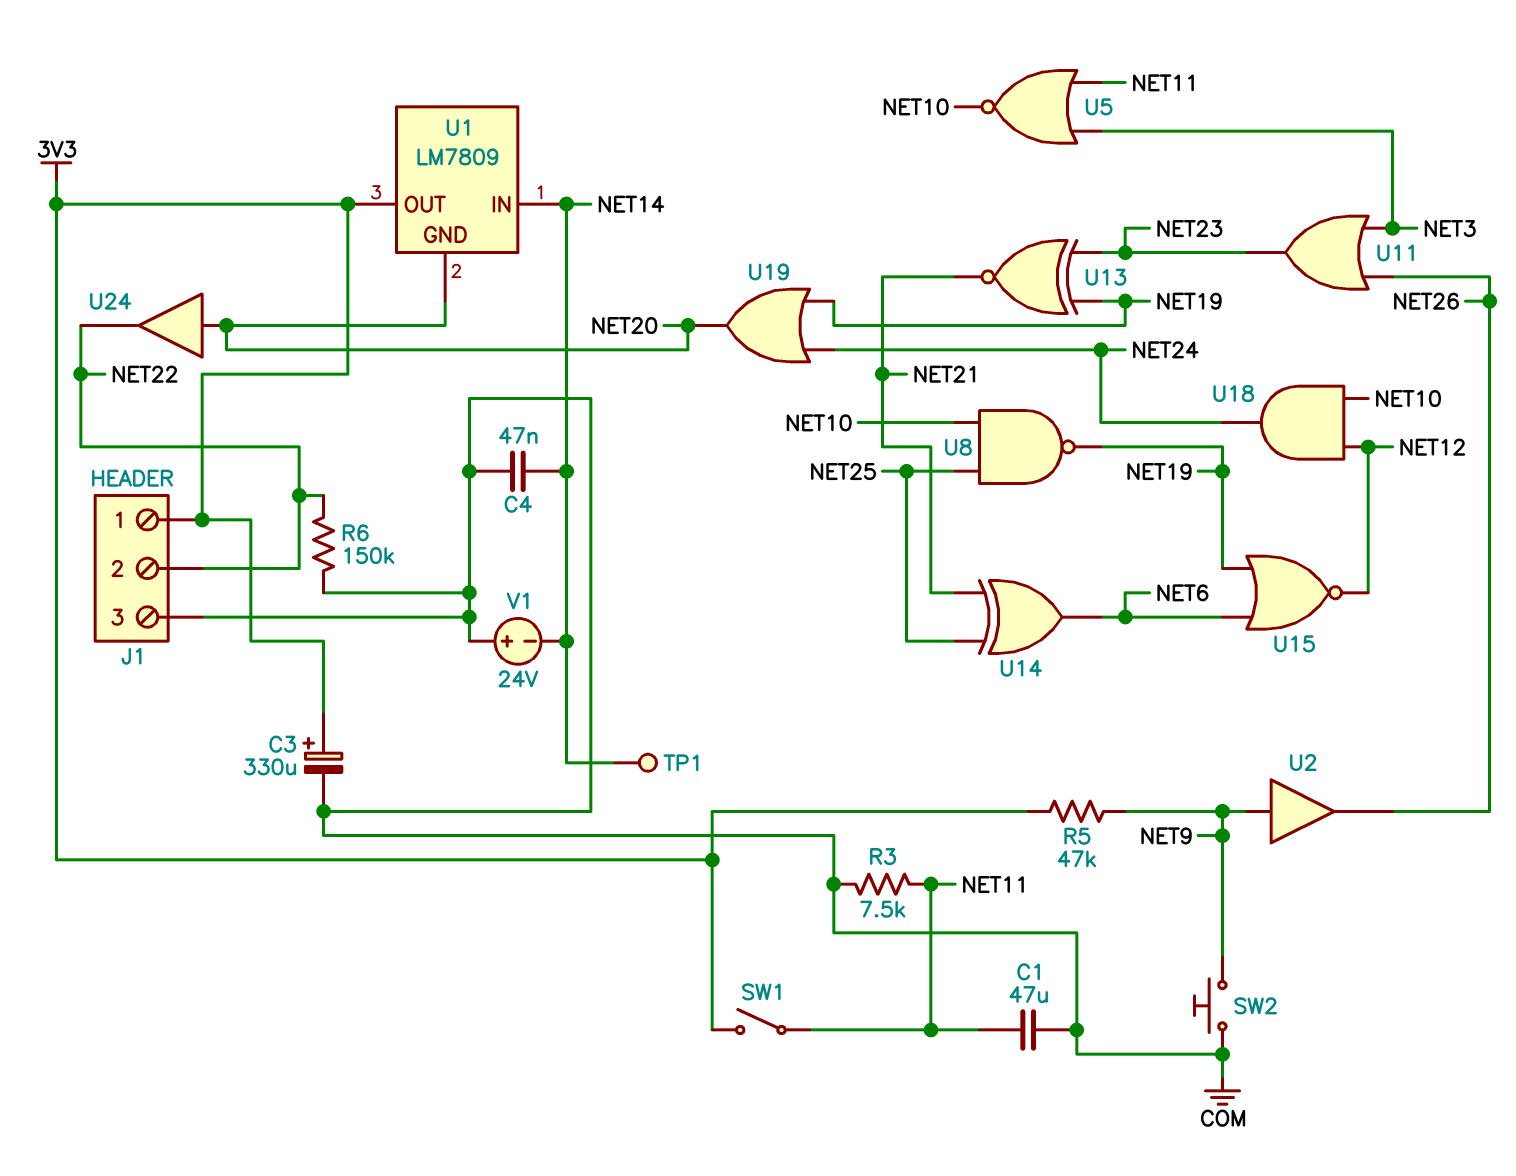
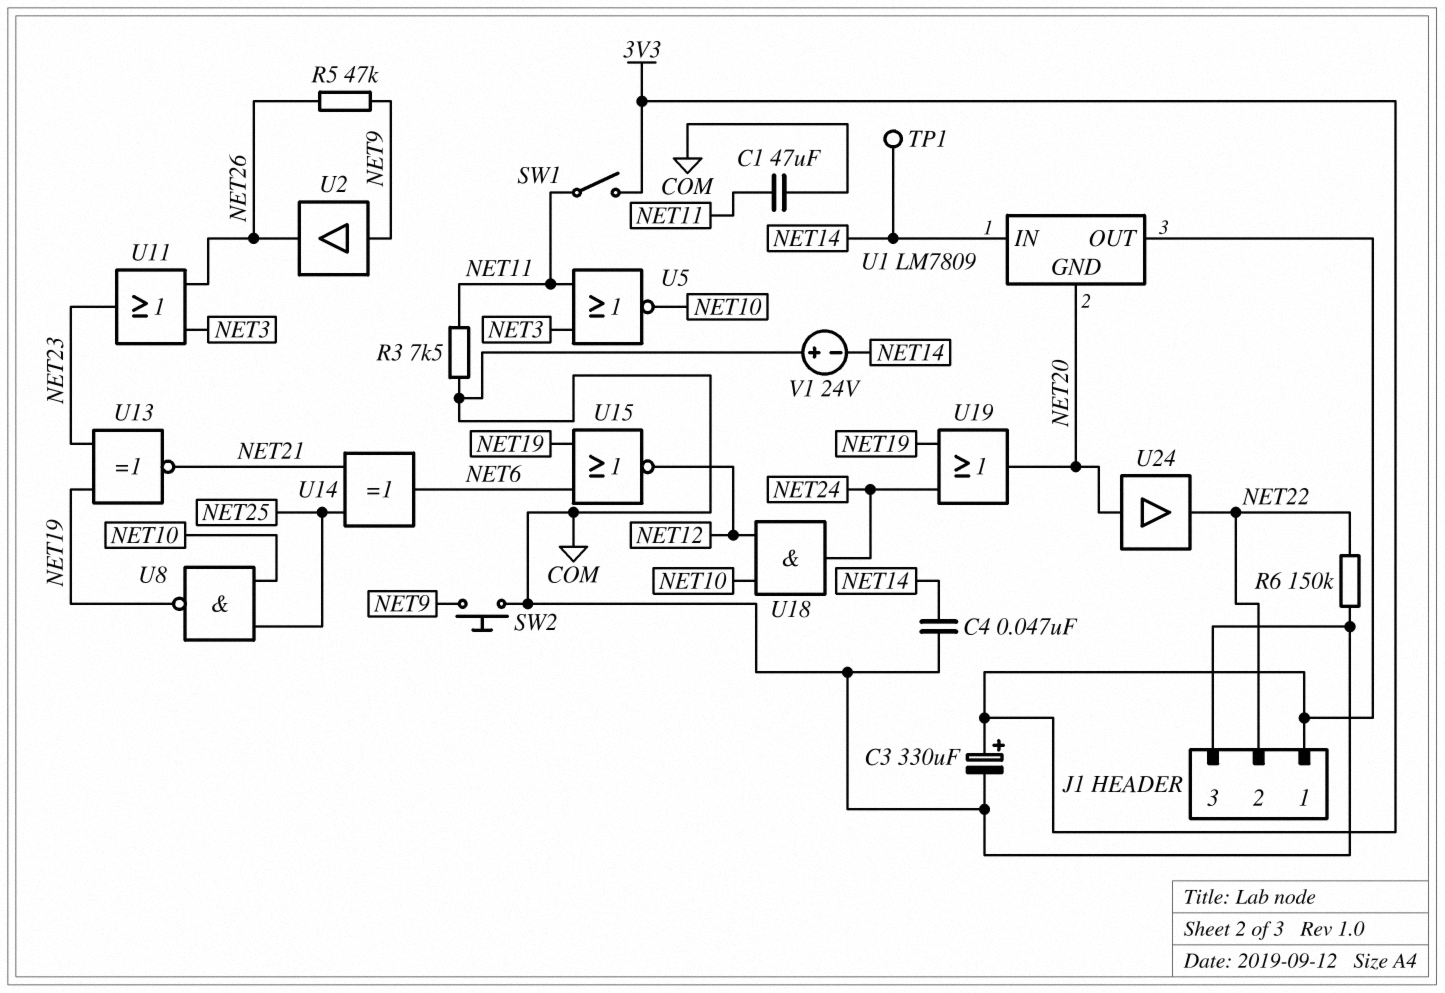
R5: 47k (3V3, NET9) -> 47k (NET9, NET26)

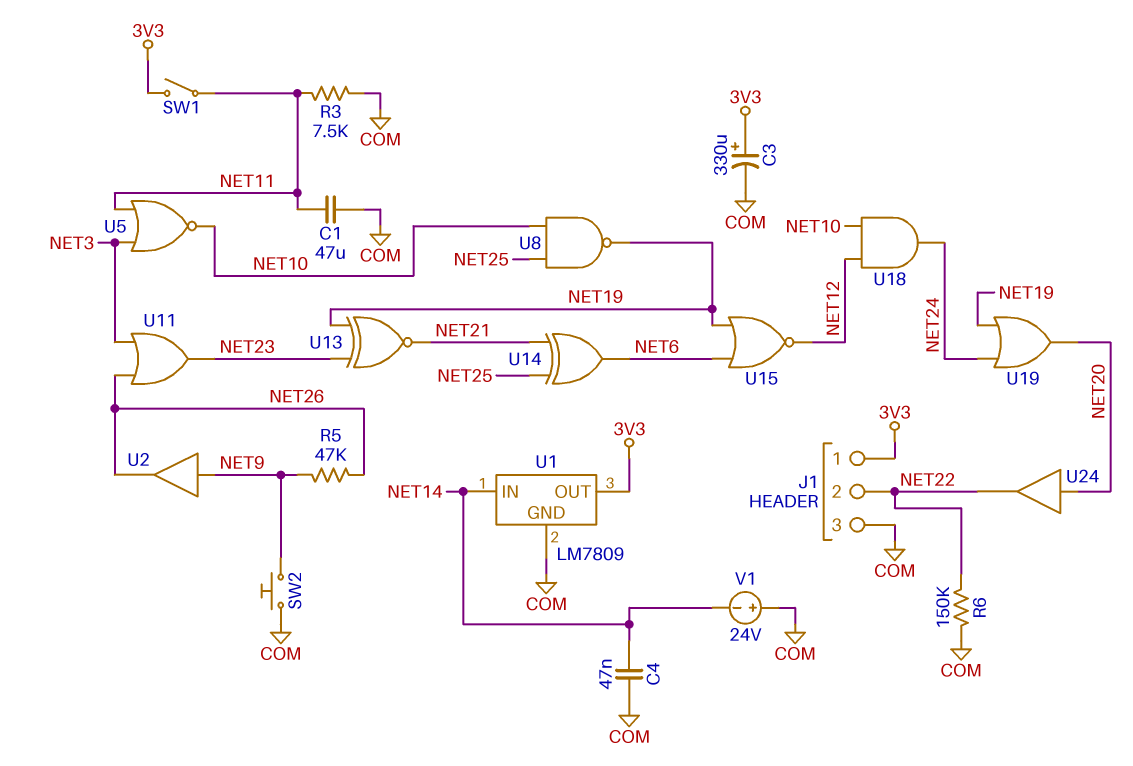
TP1: test point (NET14) -> none
U1 pin GND: NET20 -> COM

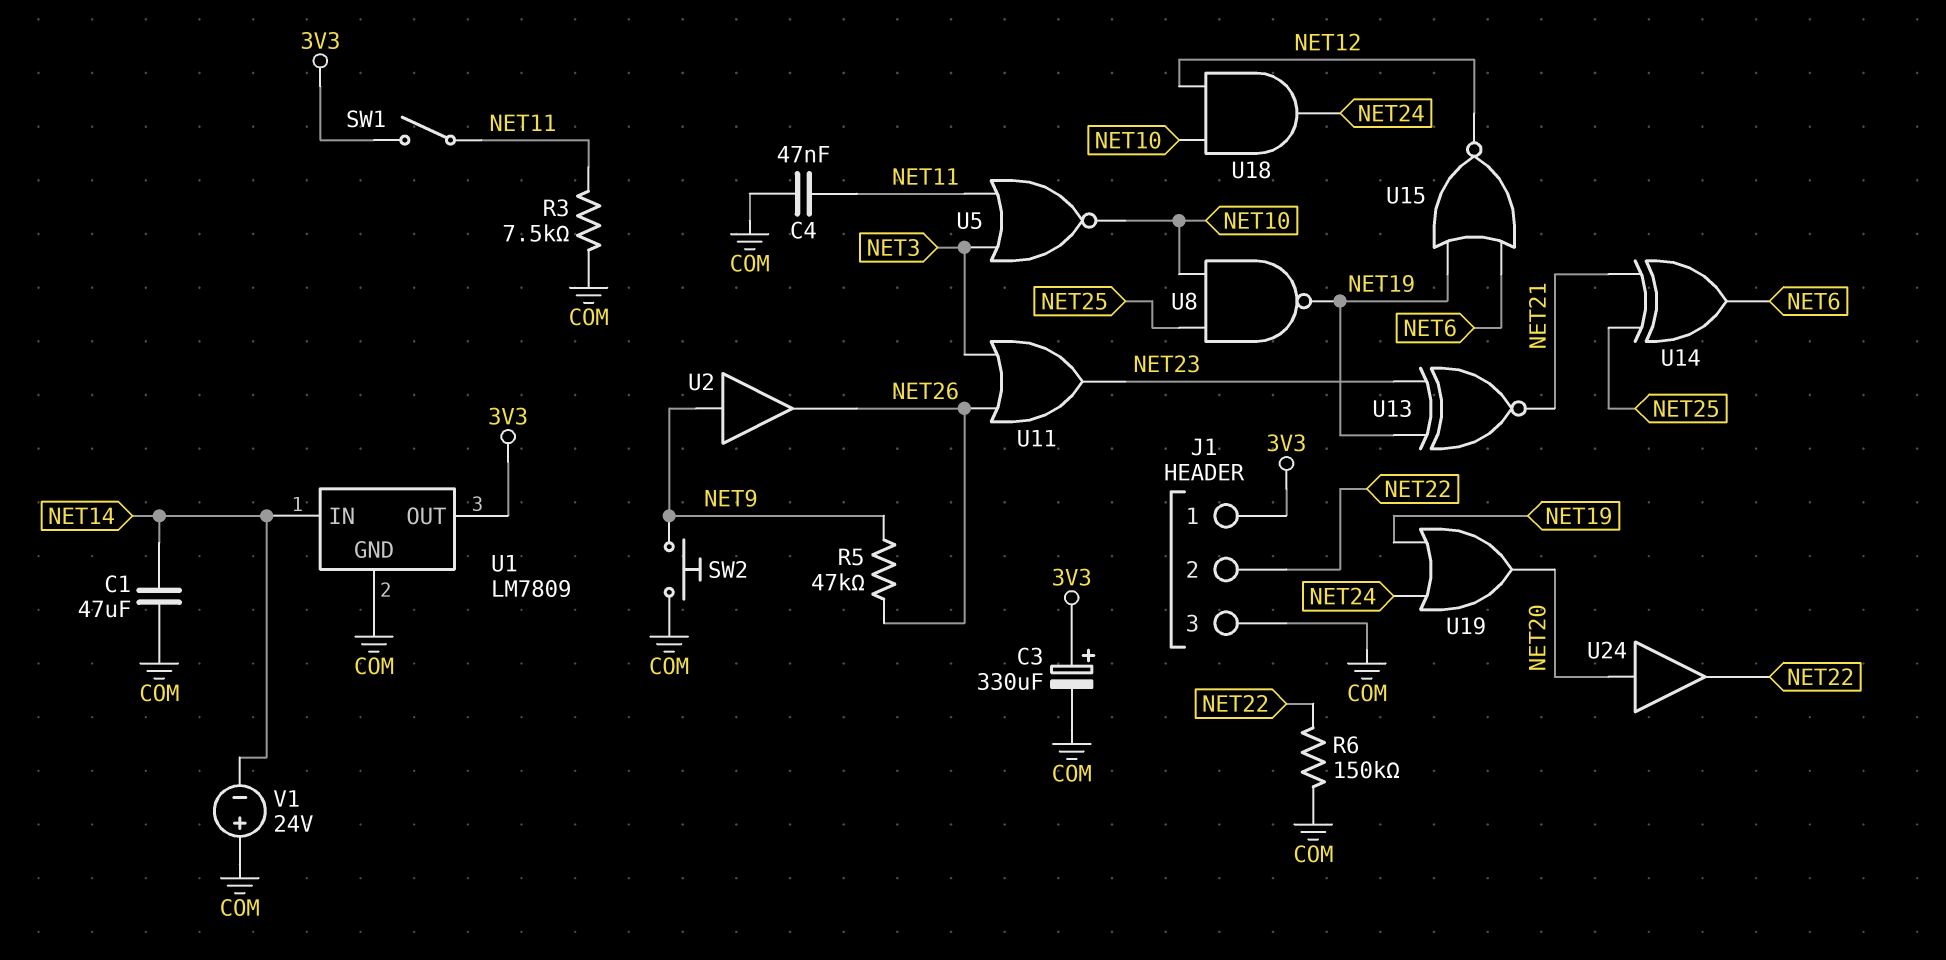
C1: 47uF (COM, NET11) -> 47uF (COM, NET14)
C4: 47nF (COM, NET14) -> 47nF (COM, NET11)

